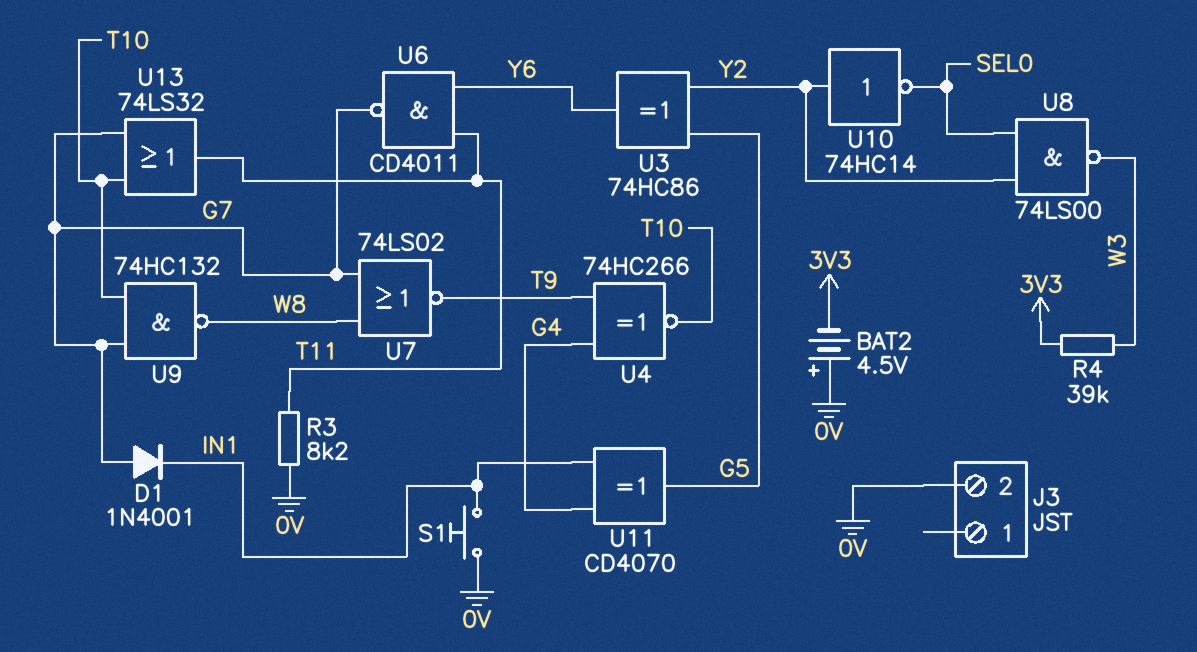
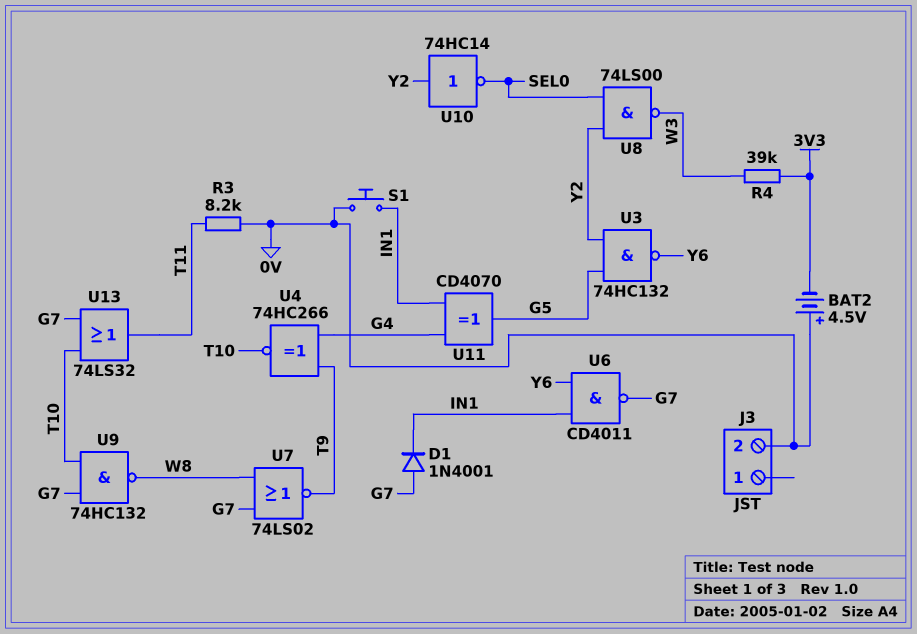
U3: XOR 74HC86 (in G5, in Y2, out Y6) -> NAND 74HC132 (in G5, in Y2, out Y6)
U6: NAND CD4011 (in T11, in Y6, out G7) -> NAND CD4011 (in IN1, in Y6, out G7)

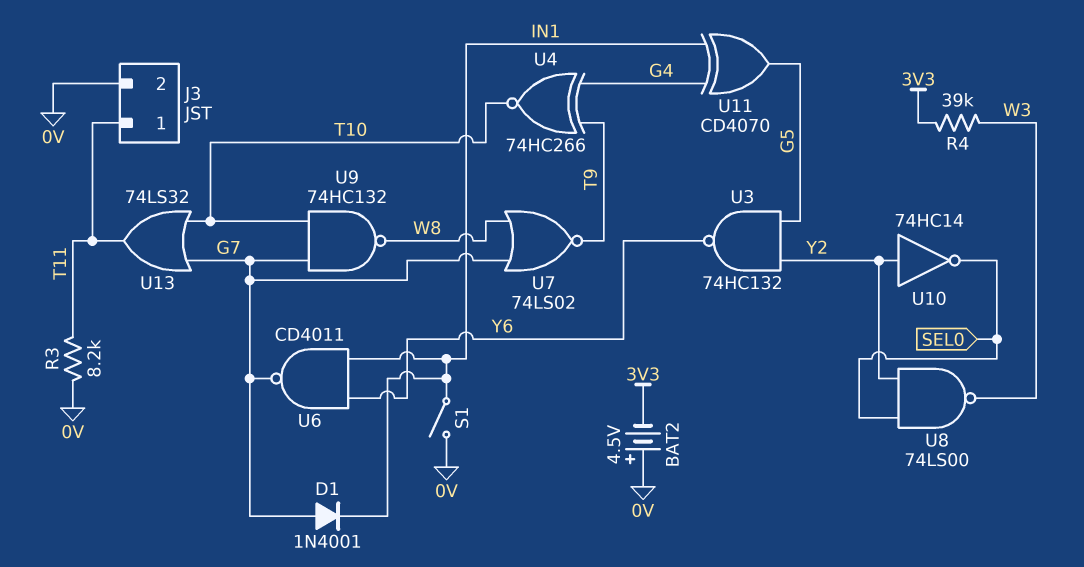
J3 pin 1: none -> T11
S1: button (0V, IN1) -> switch (0V, IN1)

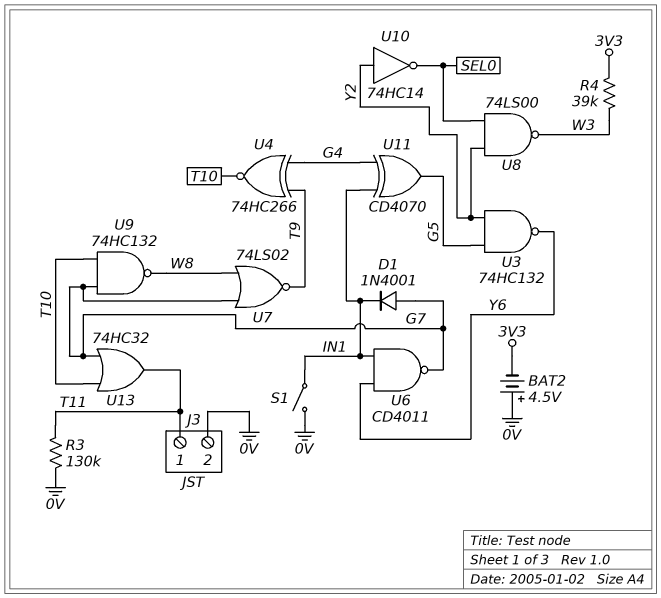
R3: 8.2k (0V, T11) -> 130k (0V, T11)
U13: OR 74LS32 (in G7, in T10, out T11) -> OR 74HC32 (in G7, in T10, out T11)

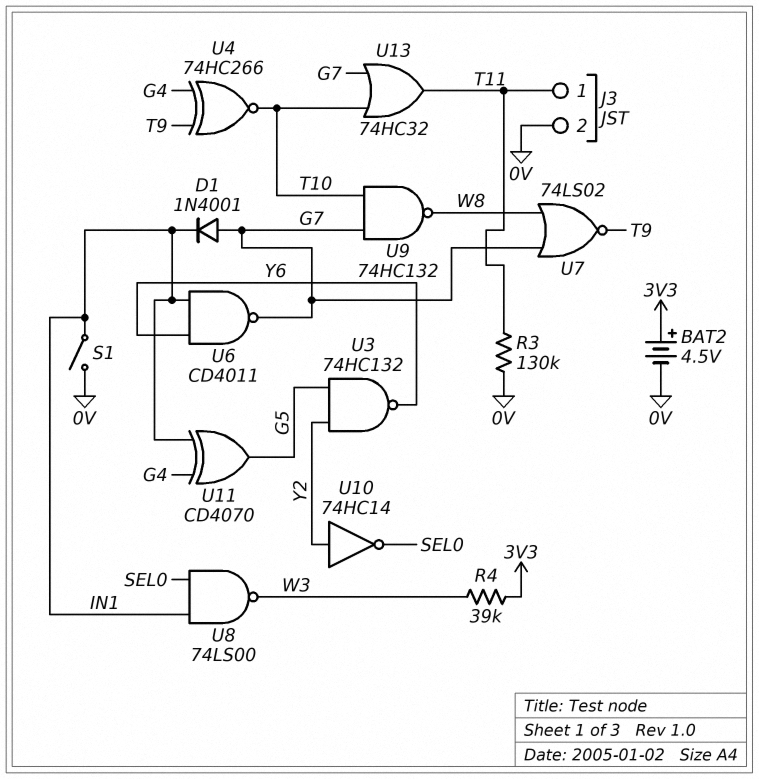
BAT2: 4.5V (plus 0V, minus 3V3) -> 4.5V (plus 3V3, minus 0V)
U8: NAND 74LS00 (in SEL0, in Y2, out W3) -> NAND 74LS00 (in IN1, in SEL0, out W3)

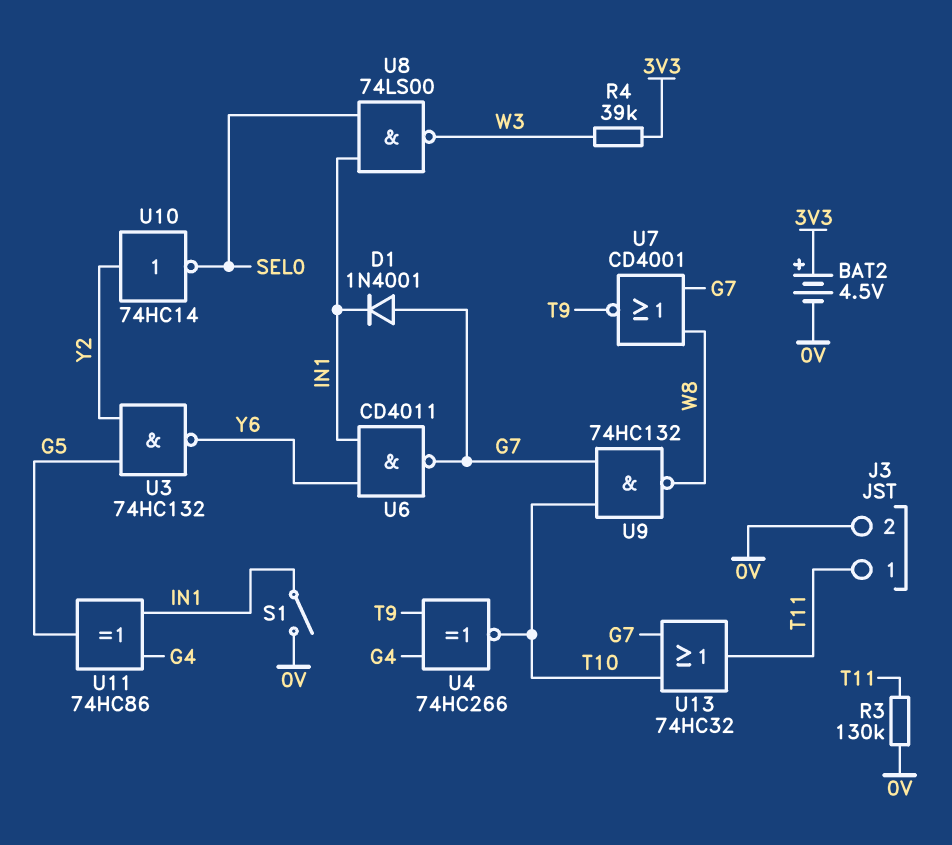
U7: NOR 74LS02 (in G7, in W8, out T9) -> NOR CD4001 (in G7, in W8, out T9)
U11: XOR CD4070 (in G4, in IN1, out G5) -> XOR 74HC86 (in G4, in IN1, out G5)

